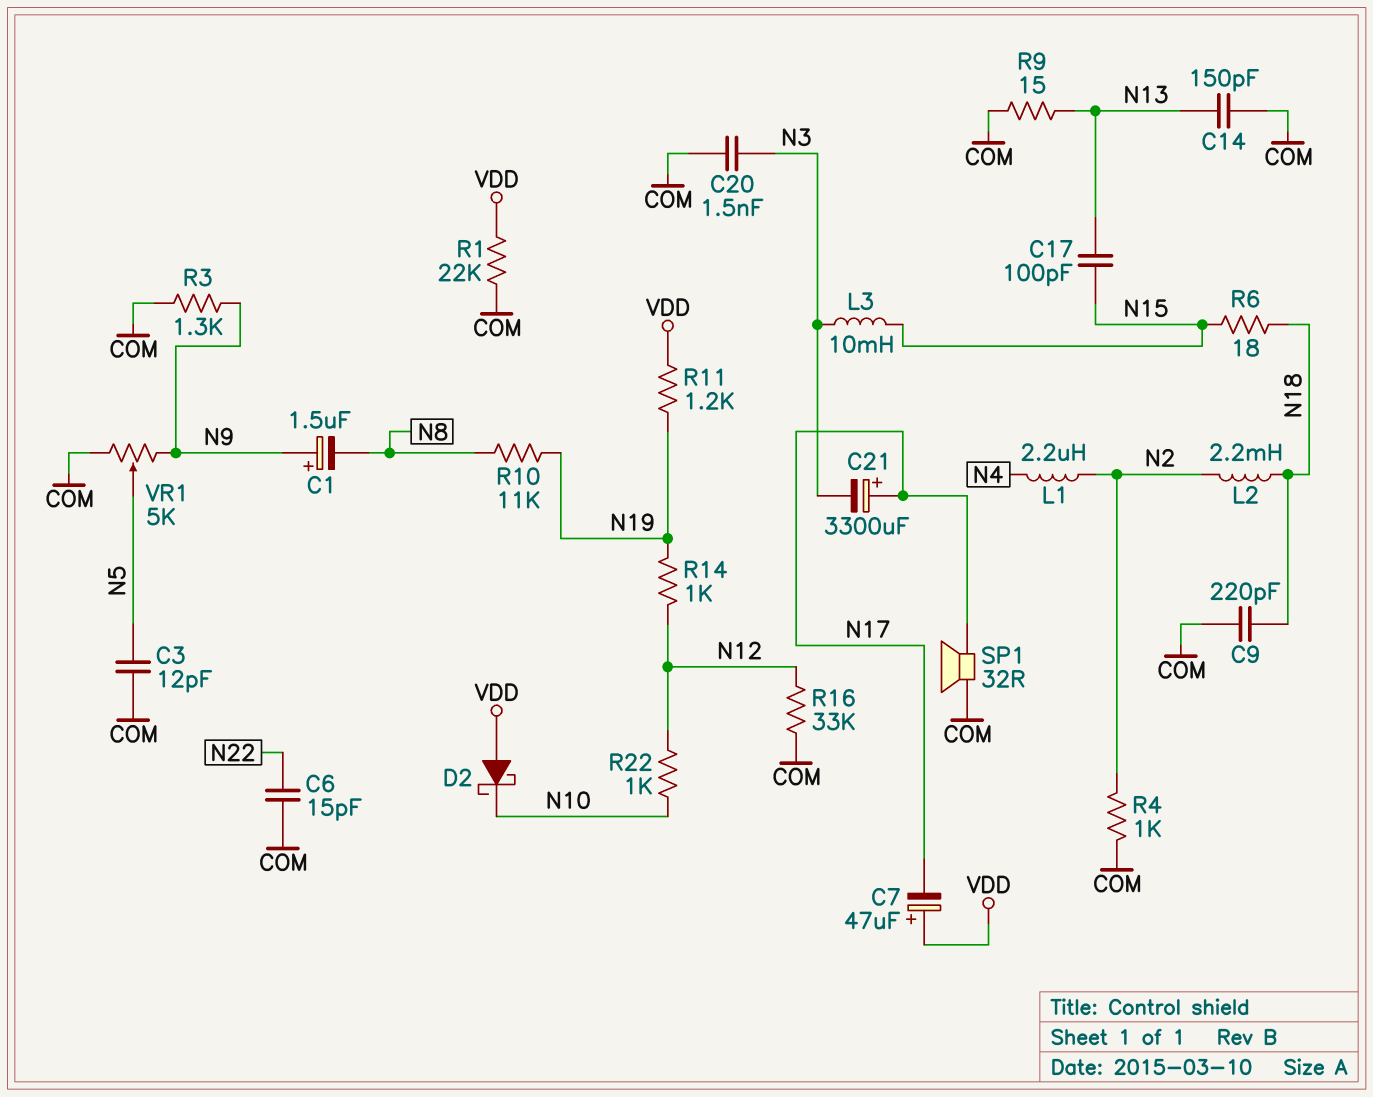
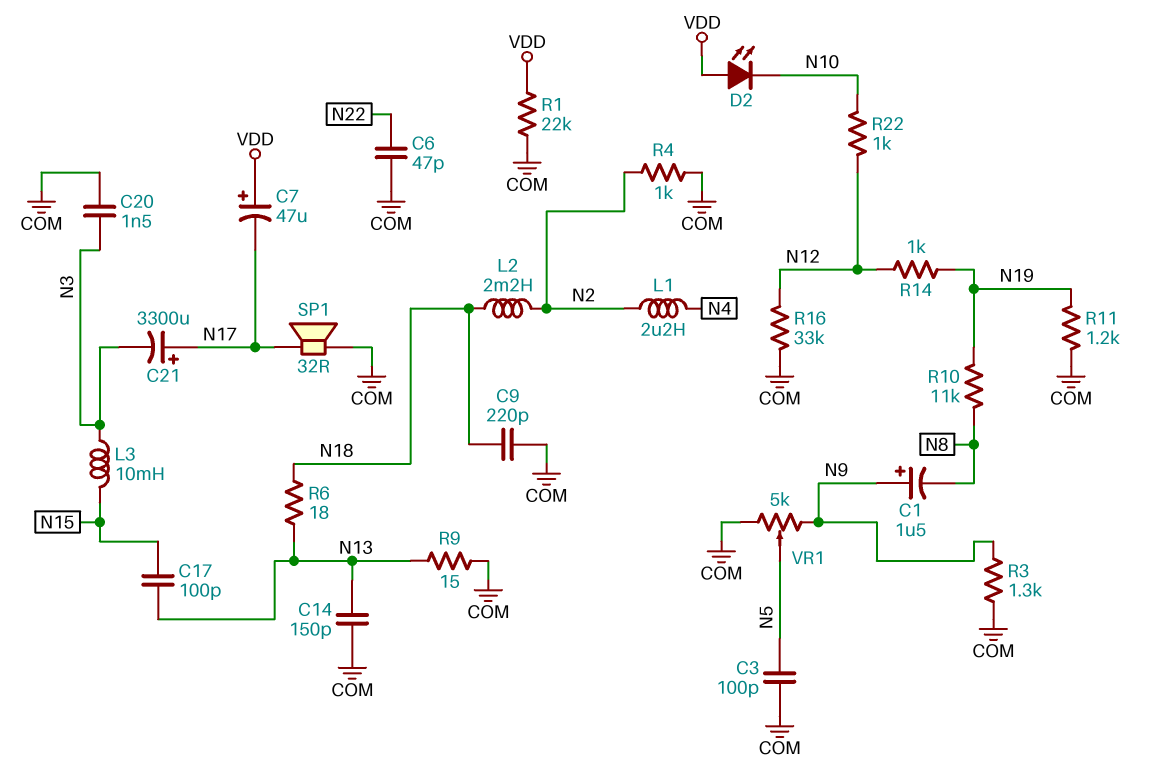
C3: 12pF (COM, N5) -> 100pF (COM, N5)
C6: 15pF (COM, N22) -> 47pF (COM, N22)
D2: schottky (A VDD, K N10) -> LED (A VDD, K N10)
R6: 18 (N15, N18) -> 18 (N13, N18)
R11: 1.2k (N19, VDD) -> 1.2k (COM, N19)

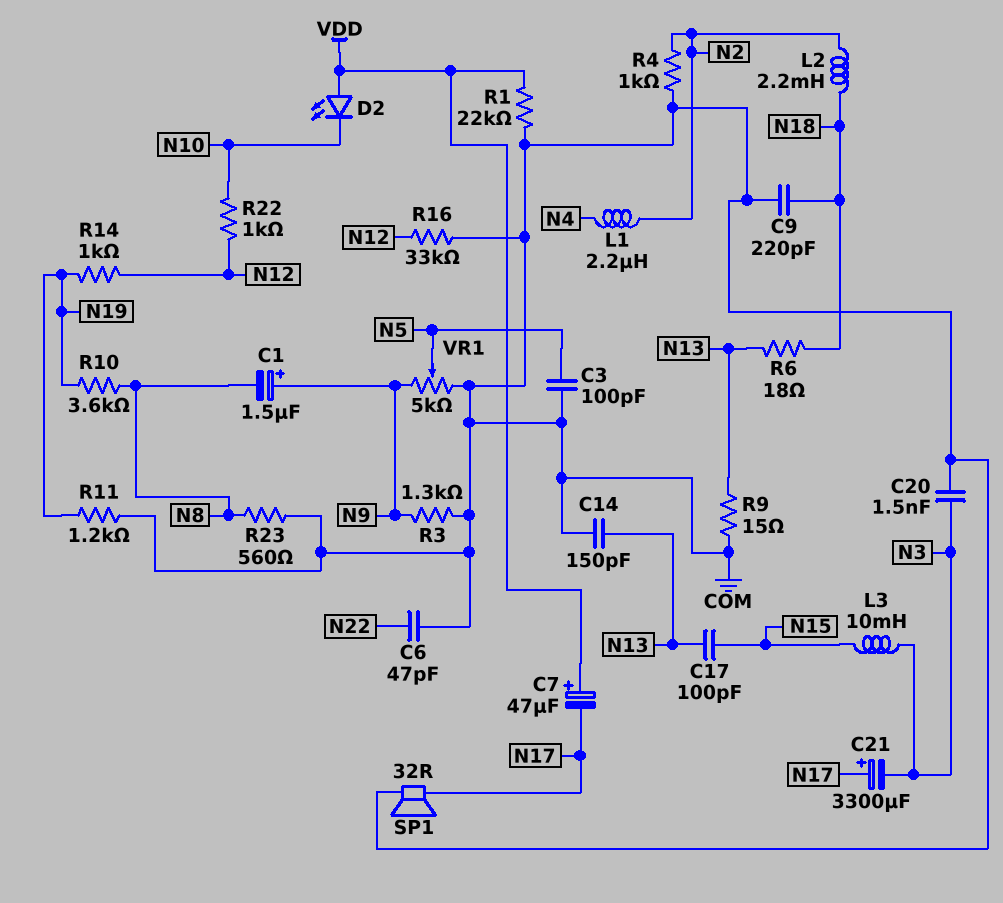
R10: 11k (N8, N19) -> 3.6k (N8, N19)
R23: none -> 560 (COM, N8)

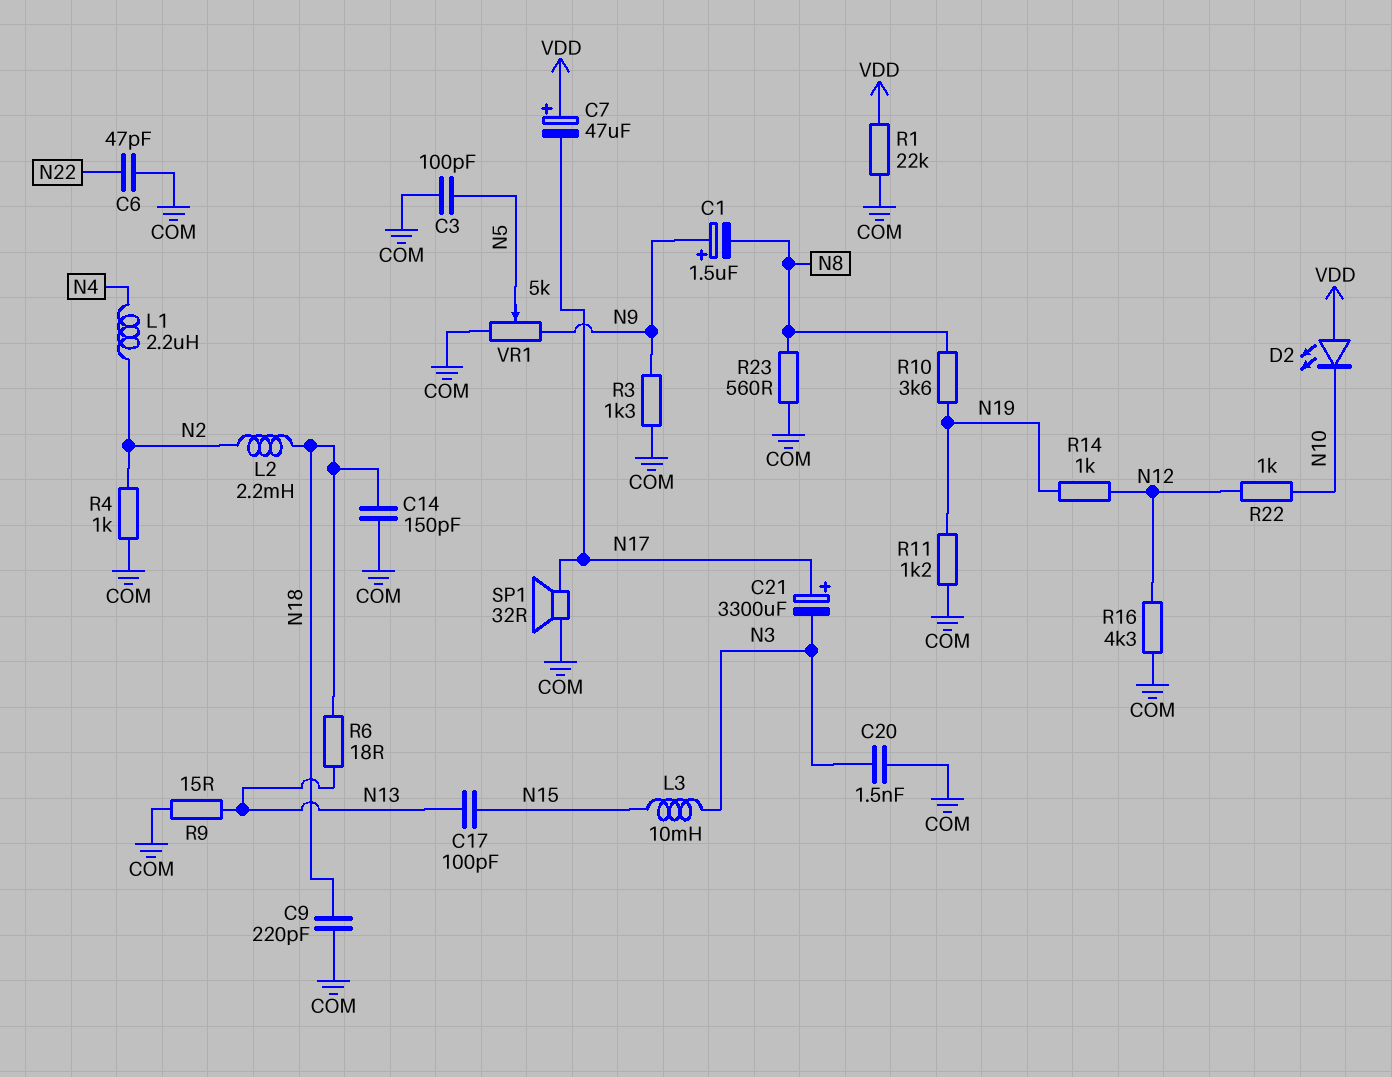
C14: 150pF (COM, N13) -> 150pF (COM, N18)
R16: 33k (COM, N12) -> 4.3k (COM, N12)

